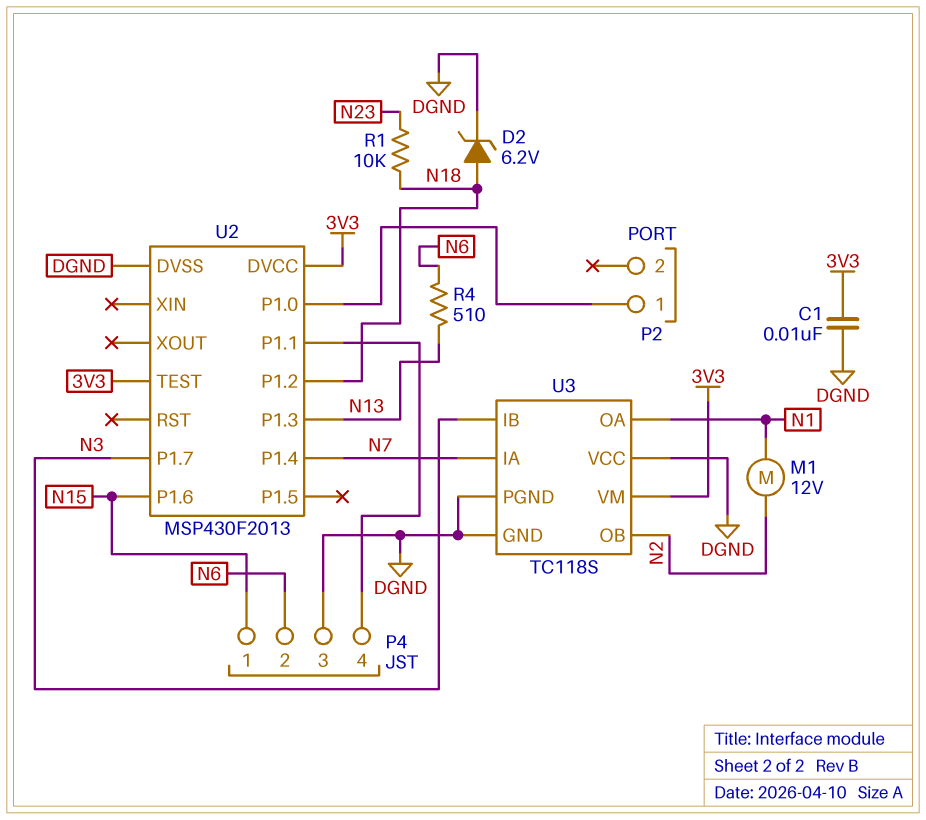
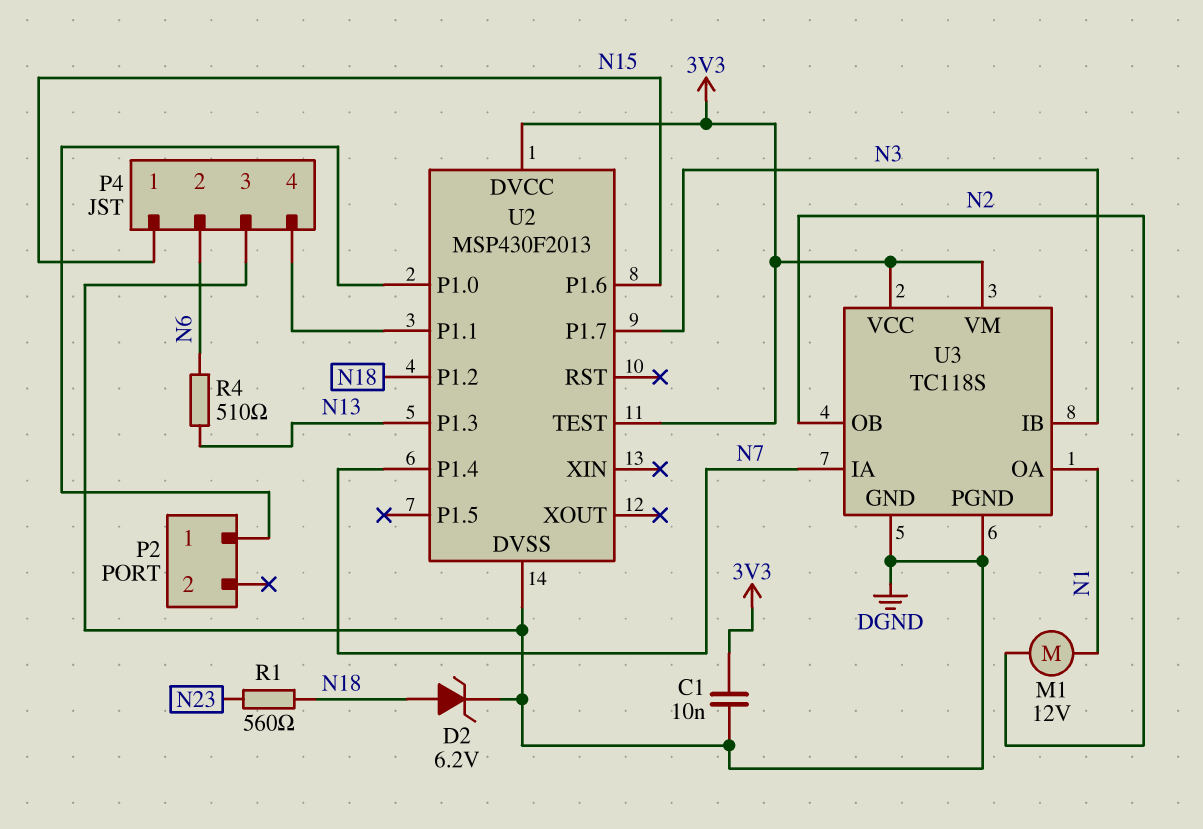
R1: 10k (N18, N23) -> 560 (N18, N23)
U3 pin VCC: DGND -> 3V3

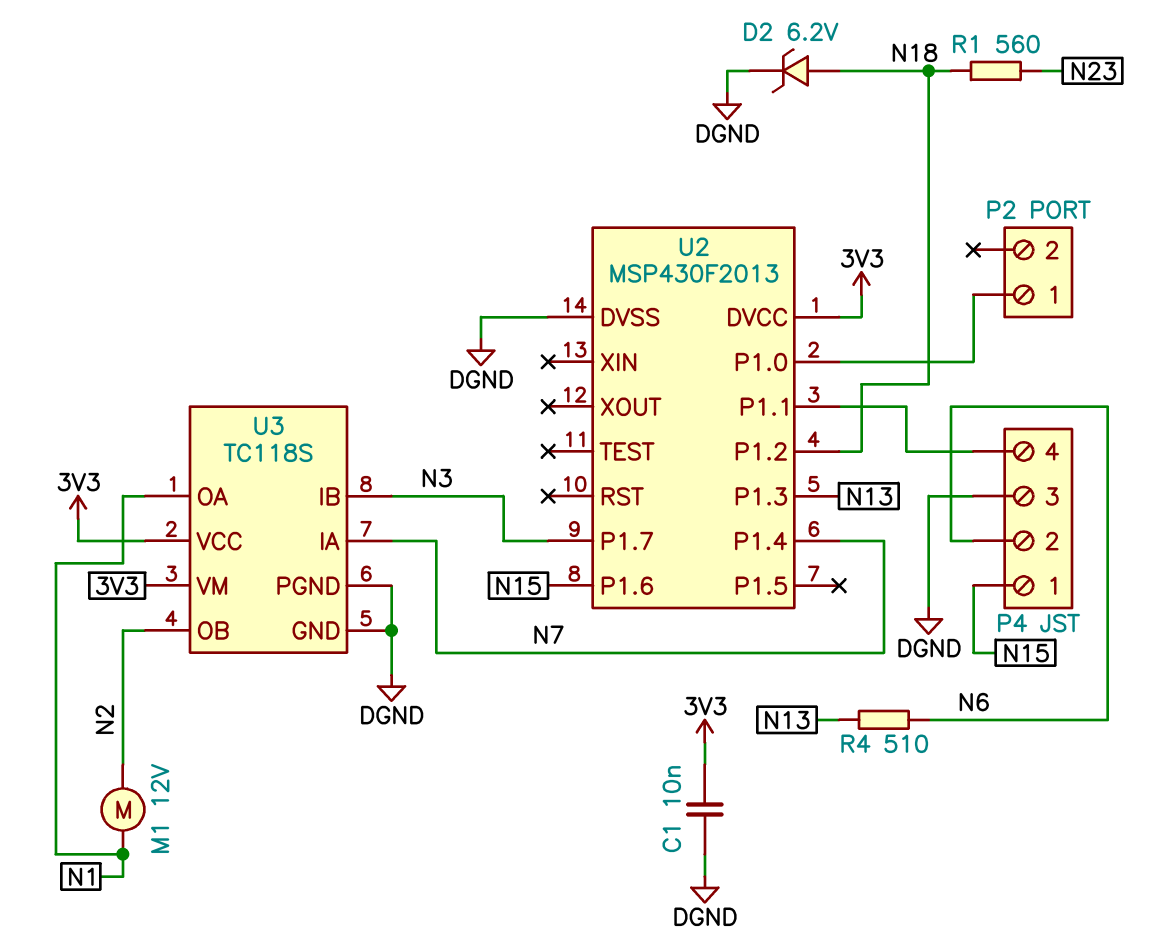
U2 pin TEST: 3V3 -> none

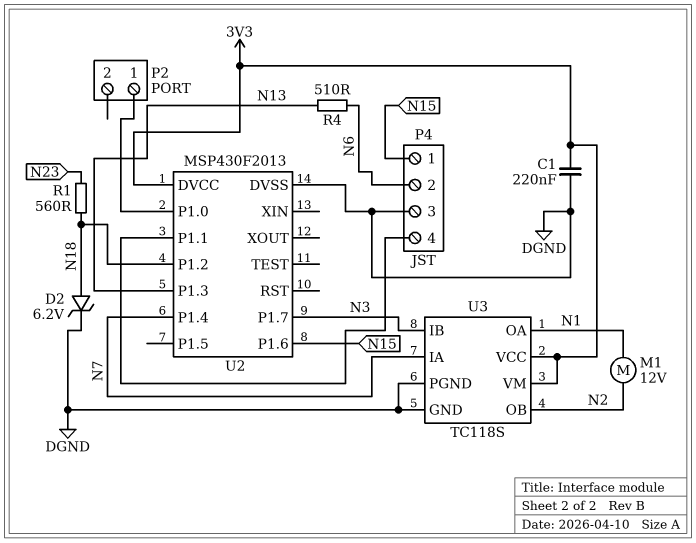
C1: 10nF (3V3, DGND) -> 220nF (3V3, DGND)

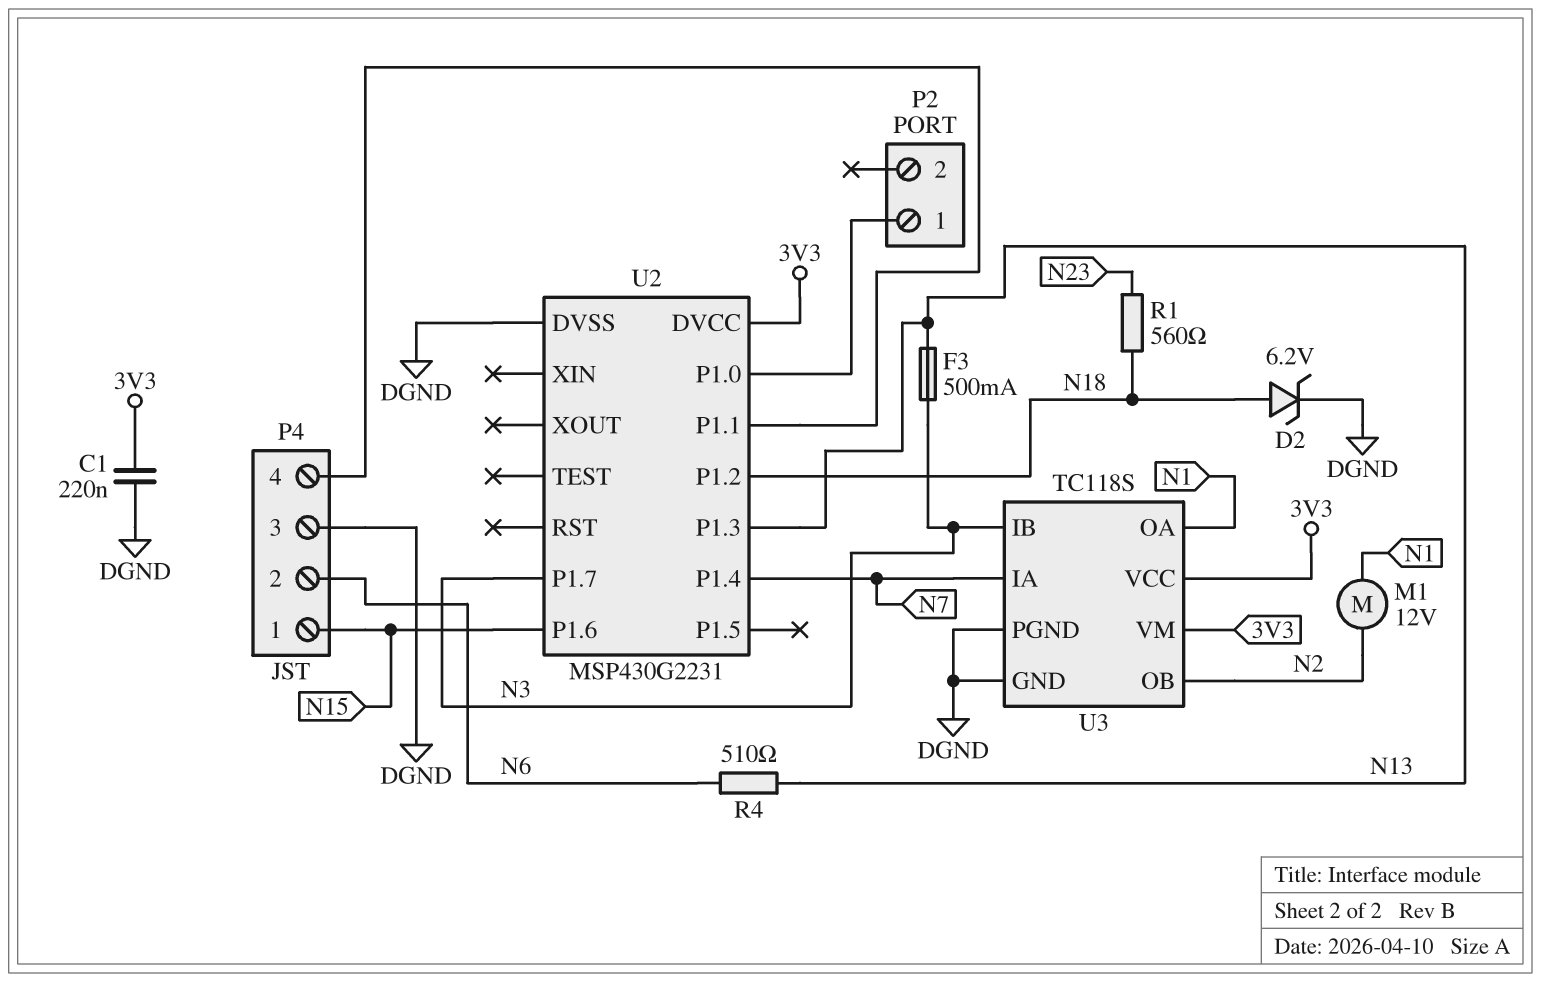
F3: none -> 500mA (N3, N13)
U2: MSP430F2013 -> MSP430G2231

